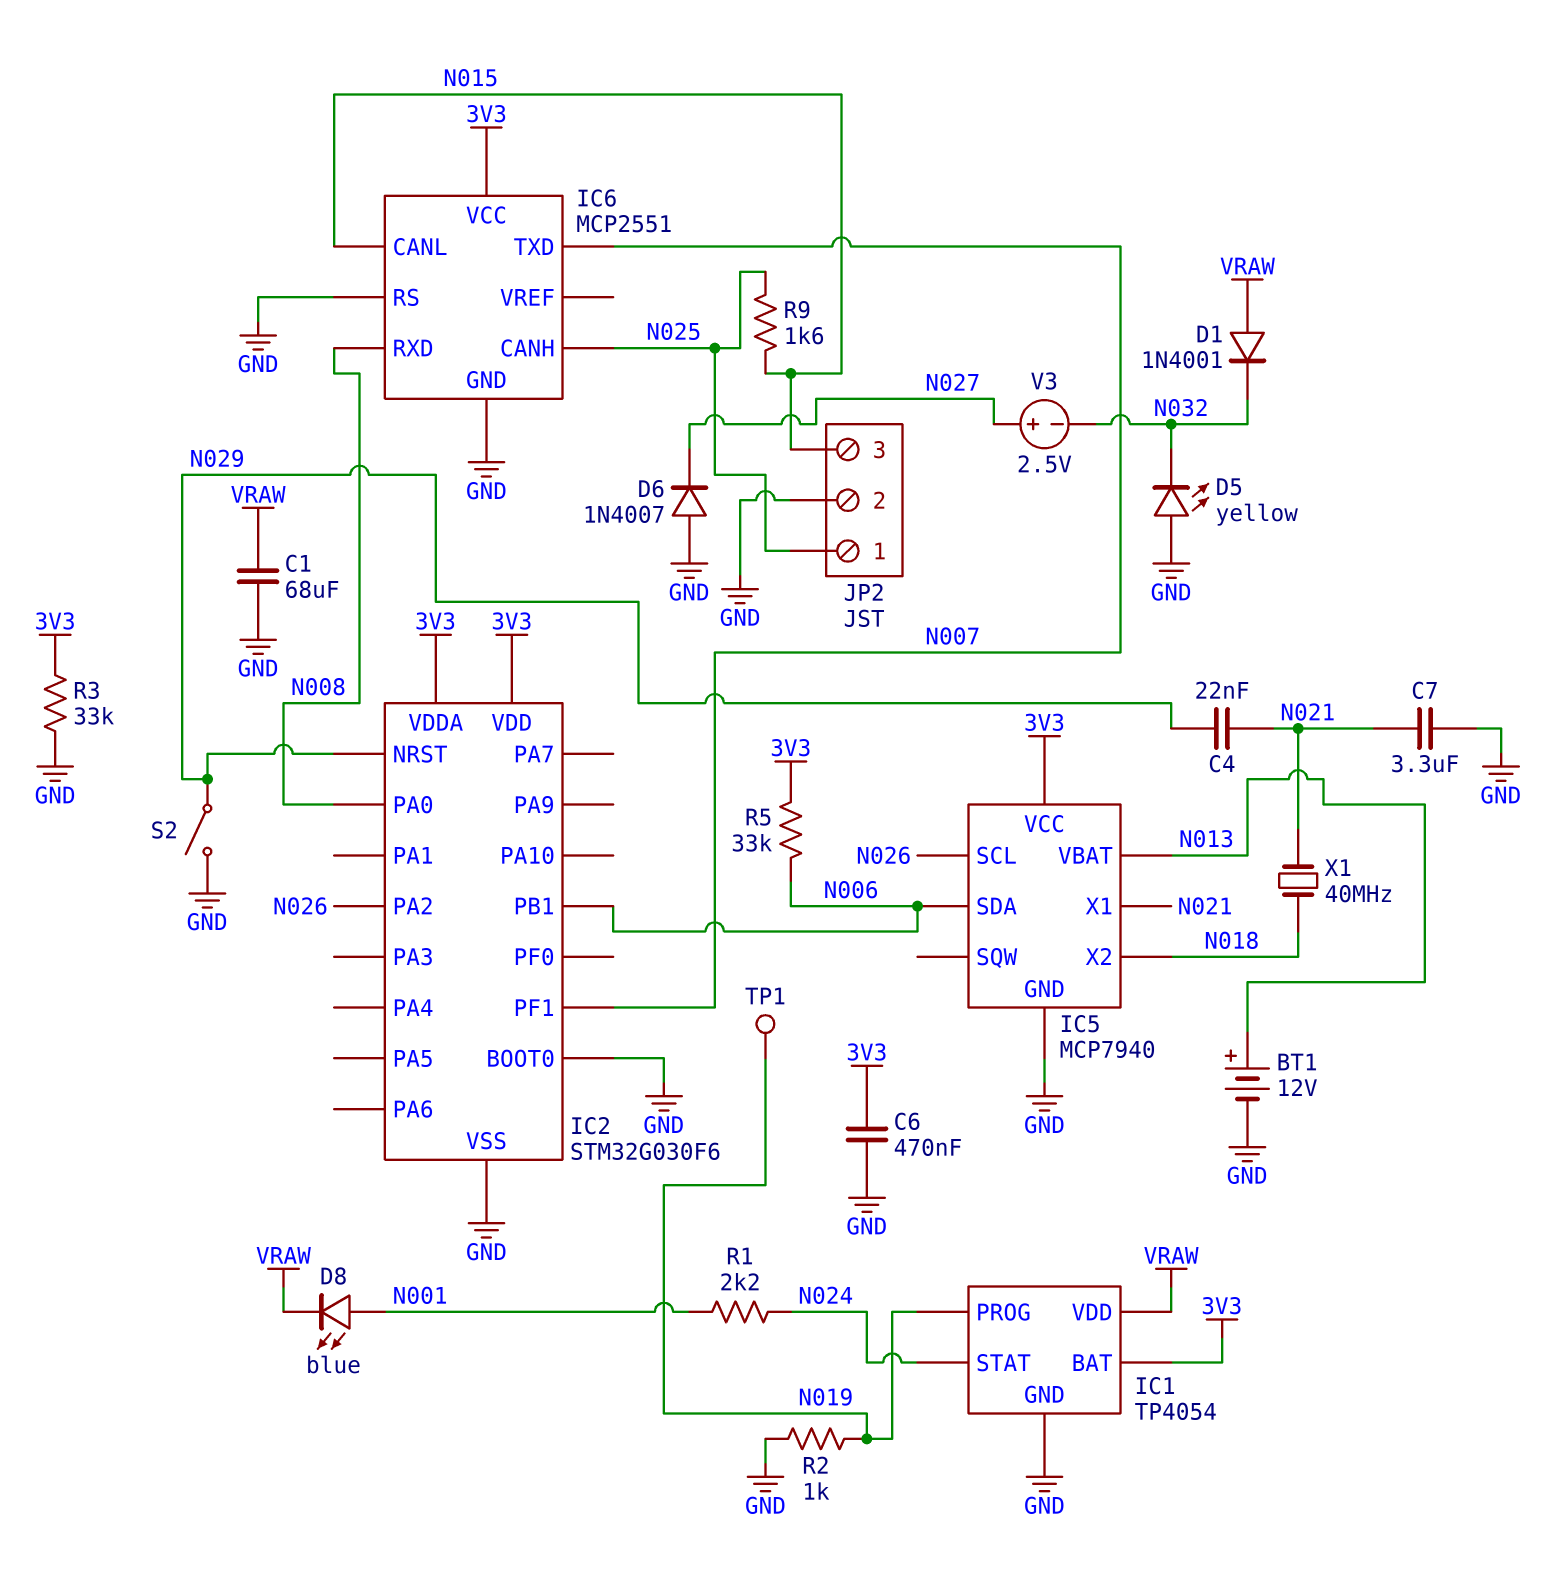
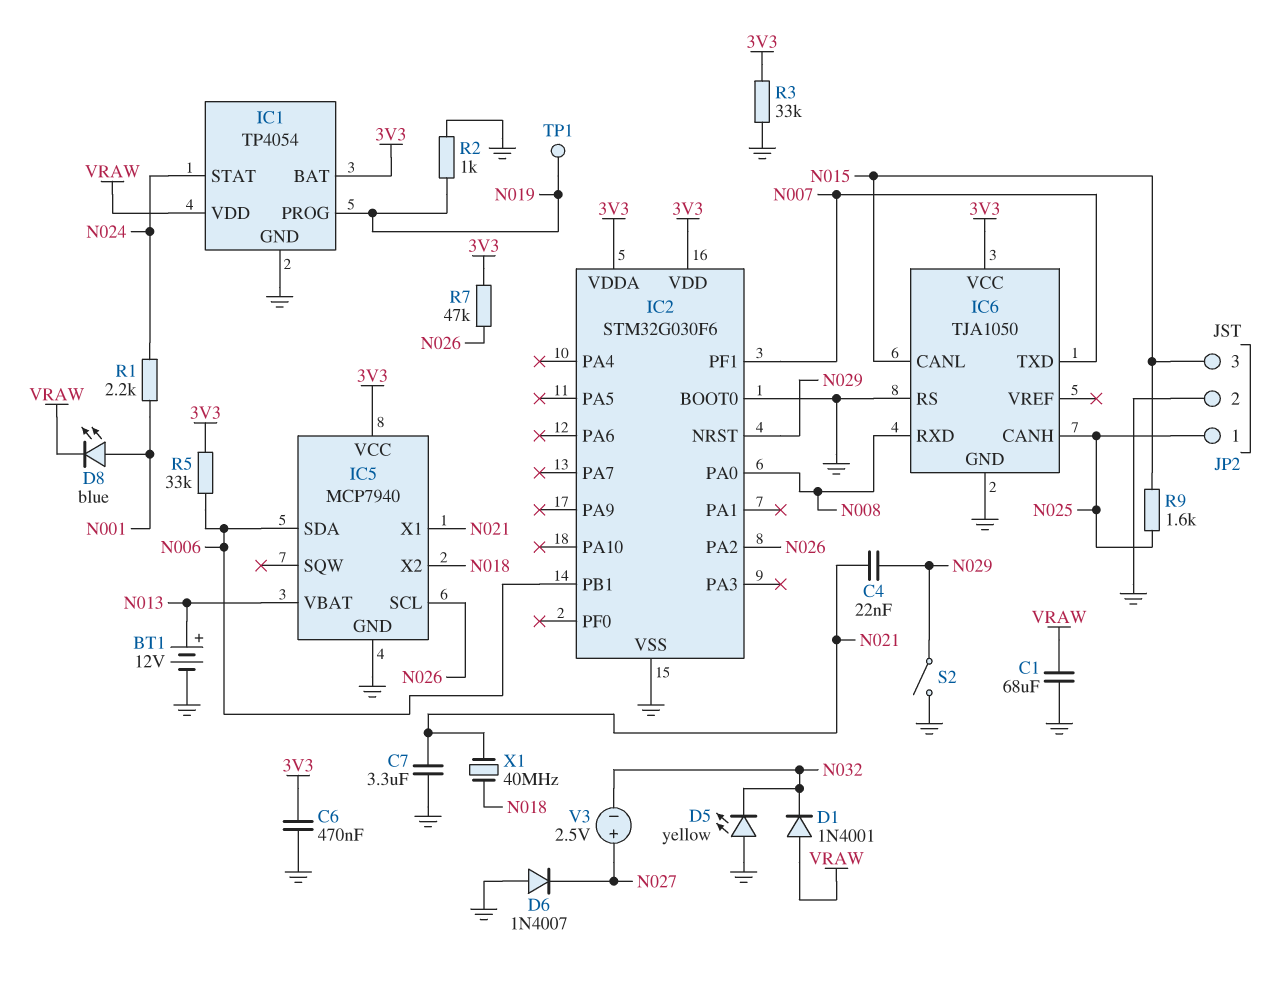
IC6: MCP2551 -> TJA1050
R7: none -> 47k (3V3, N026)

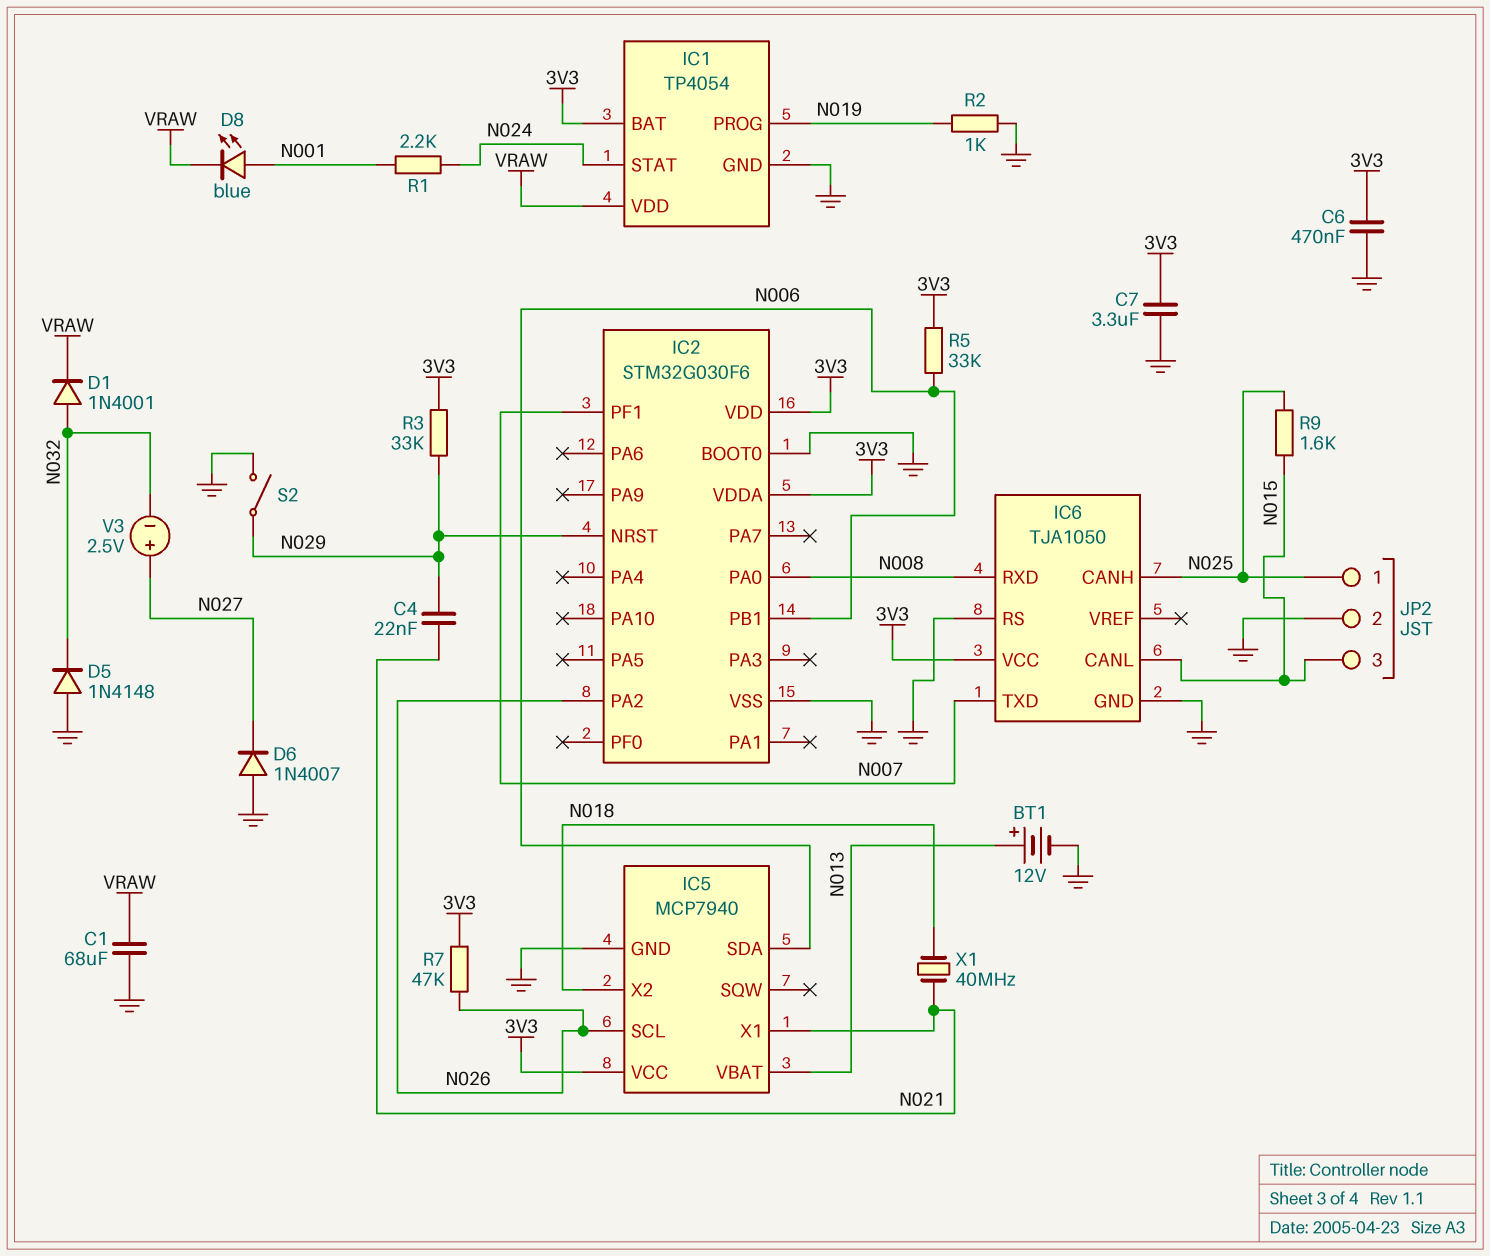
C7: 3.3uF (GND, N021) -> 3.3uF (3V3, GND)
D1: diode 1N4001 (A VRAW, K N032) -> diode 1N4001 (A N032, K VRAW)
D5: LED yellow (A GND, K N032) -> diode 1N4148 (A GND, K N032)
R3: 33k (3V3, GND) -> 33k (3V3, N029)
TP1: test point (N019) -> none

